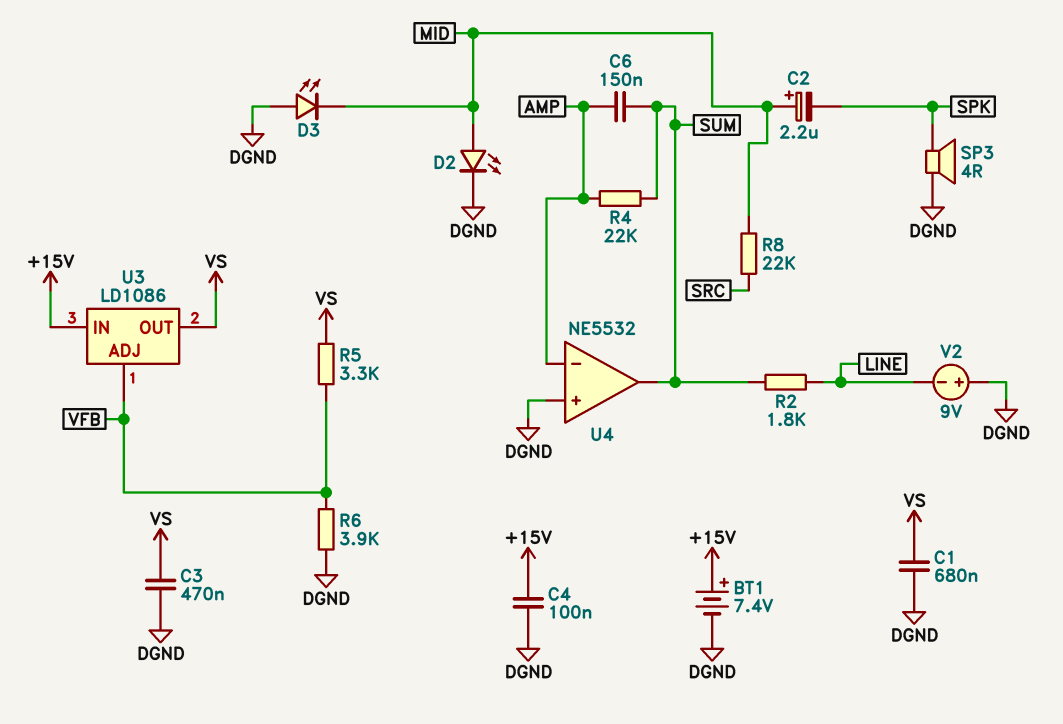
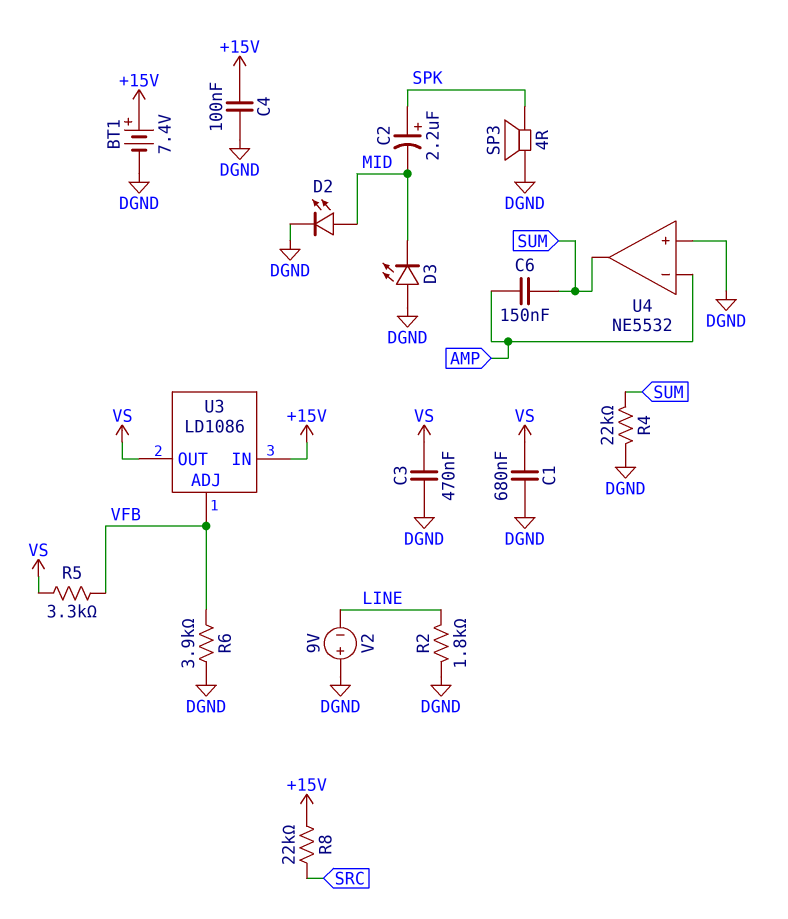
C2: 2.2uF (plus MID, minus SPK) -> 2.2uF (plus SPK, minus MID)
R2: 1.8k (LINE, SUM) -> 1.8k (DGND, LINE)
R4: 22k (AMP, SUM) -> 22k (DGND, SUM)
R8: 22k (MID, SRC) -> 22k (+15V, SRC)

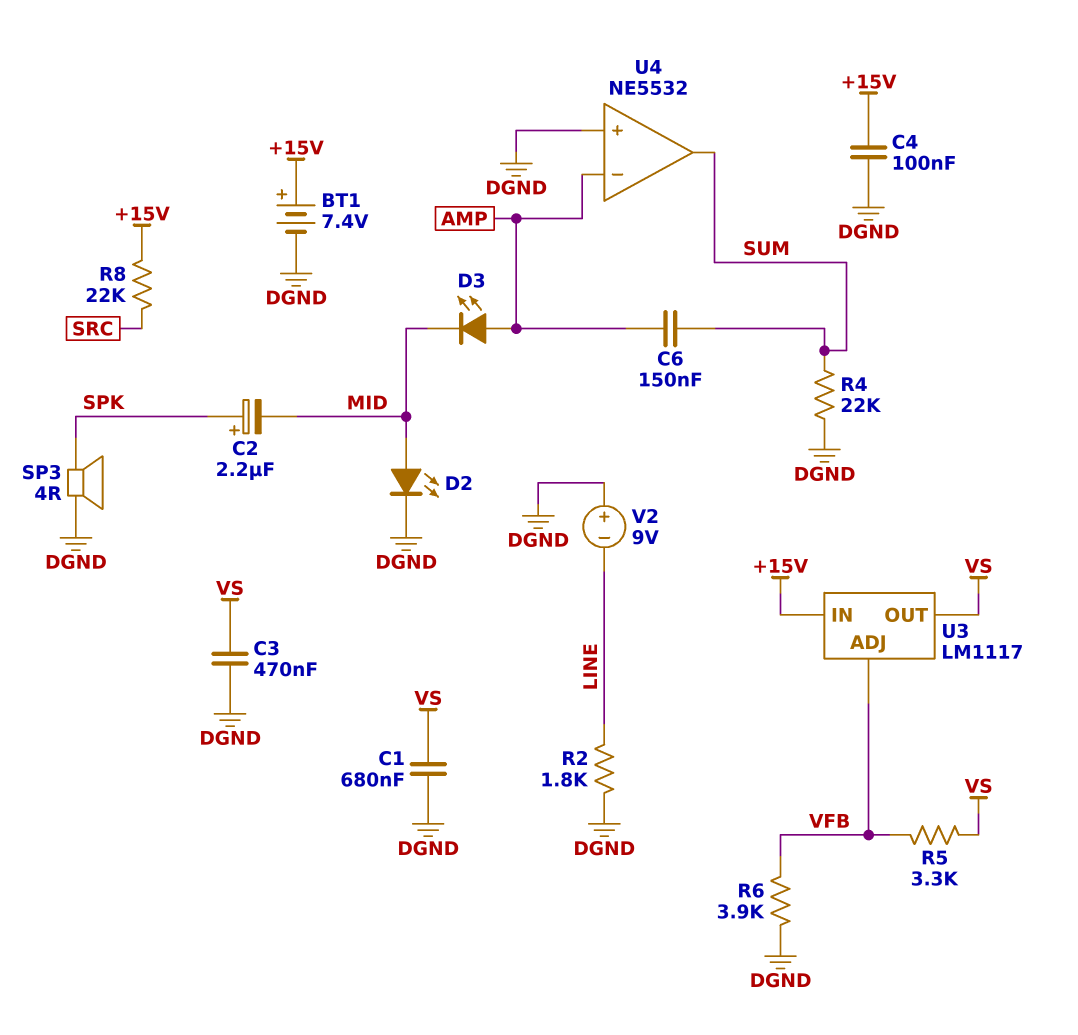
D3: LED (A DGND, K MID) -> LED (A AMP, K MID)
U3: LD1086 -> LM1117

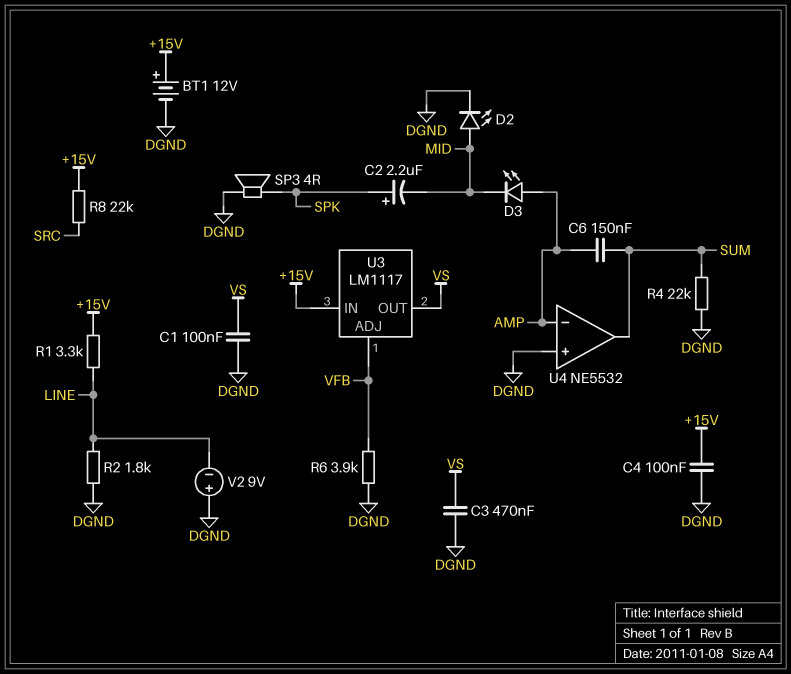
BT1: 7.4V (plus +15V, minus DGND) -> 12V (plus +15V, minus DGND)
C1: 680nF (DGND, VS) -> 100nF (DGND, VS)
R1: none -> 3.3k (+15V, LINE)
R5: 3.3k (VFB, VS) -> none

